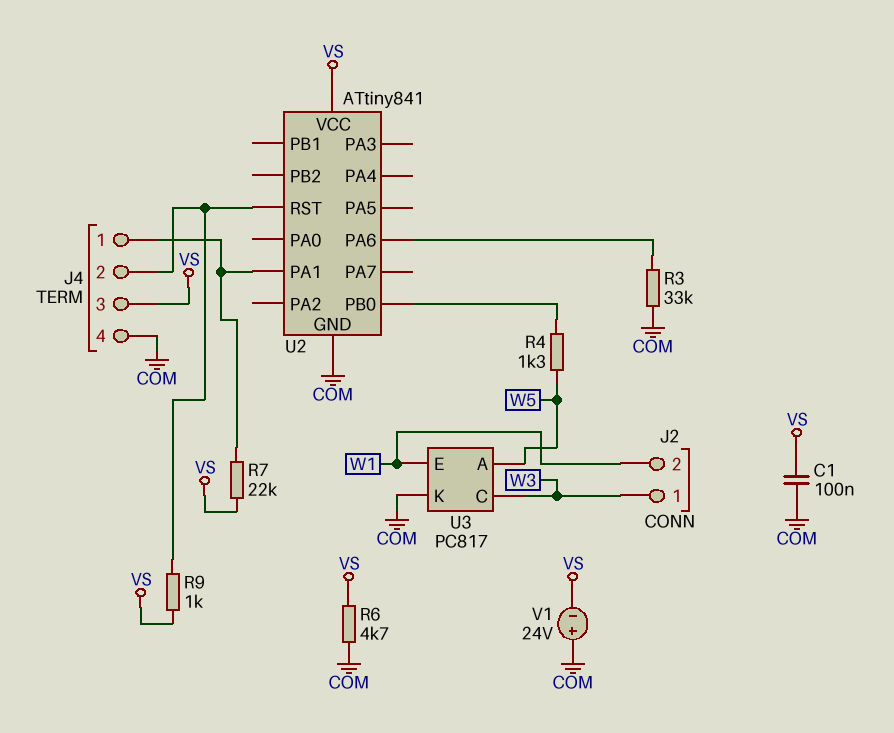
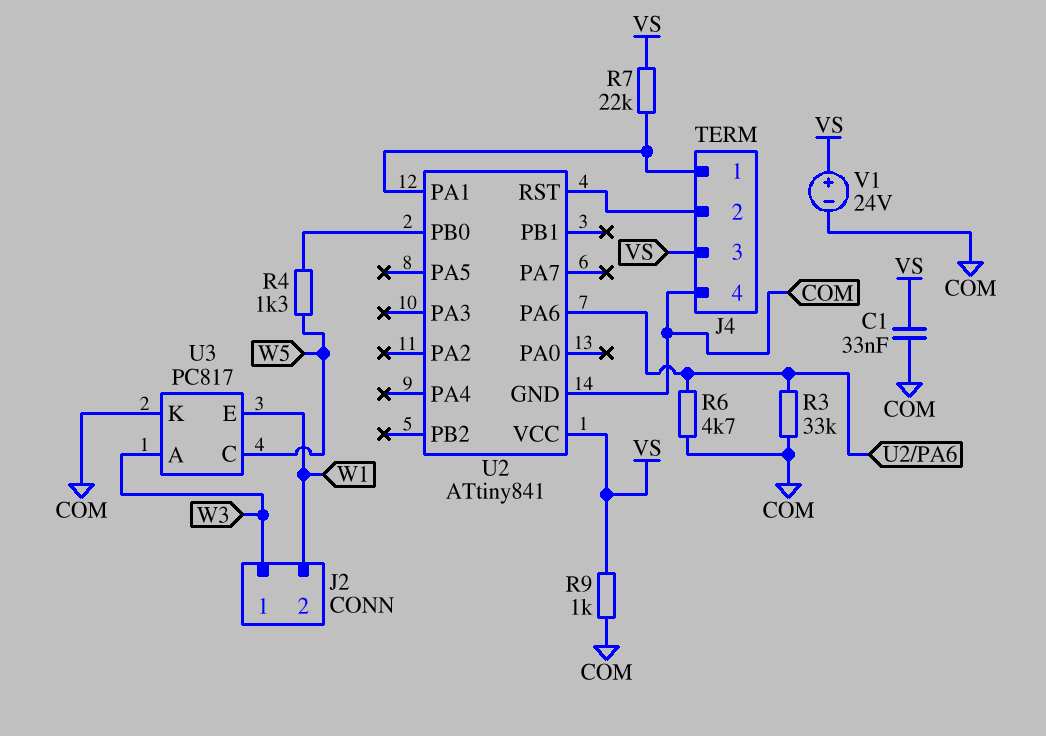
C1: 100nF (COM, VS) -> 33nF (COM, VS)
R6: 4.7k (COM, VS) -> 4.7k (COM, U2/PA6)
R9: 1k (J4/2, VS) -> 1k (COM, VS)
U3 pin A: W5 -> W3
U3 pin C: W3 -> W5
V1: 24V (plus COM, minus VS) -> 24V (plus VS, minus COM)

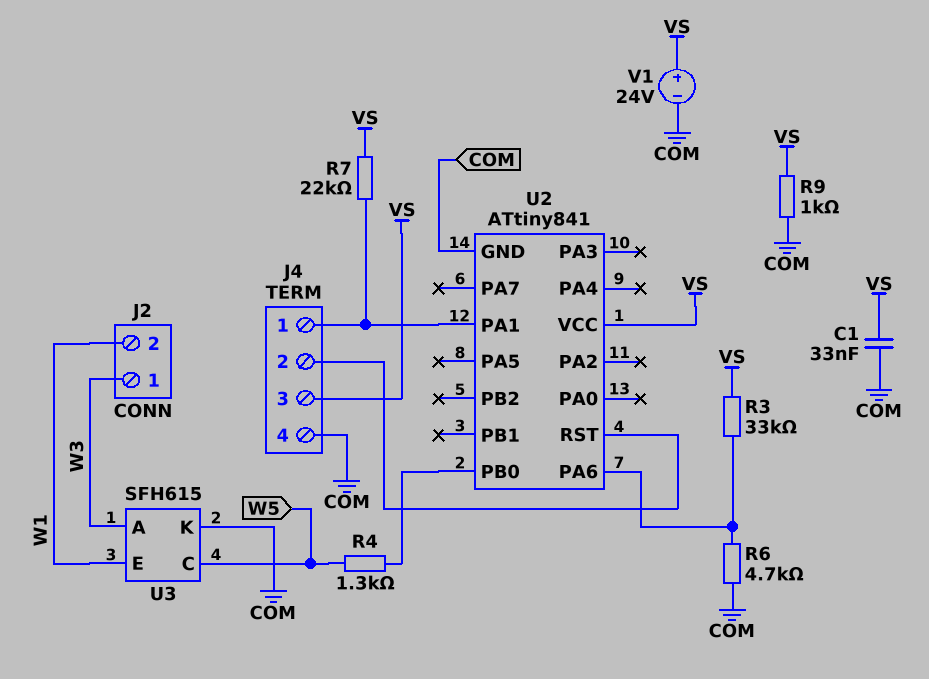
R3: 33k (COM, U2/PA6) -> 33k (U2/PA6, VS)
U3: PC817 -> SFH615

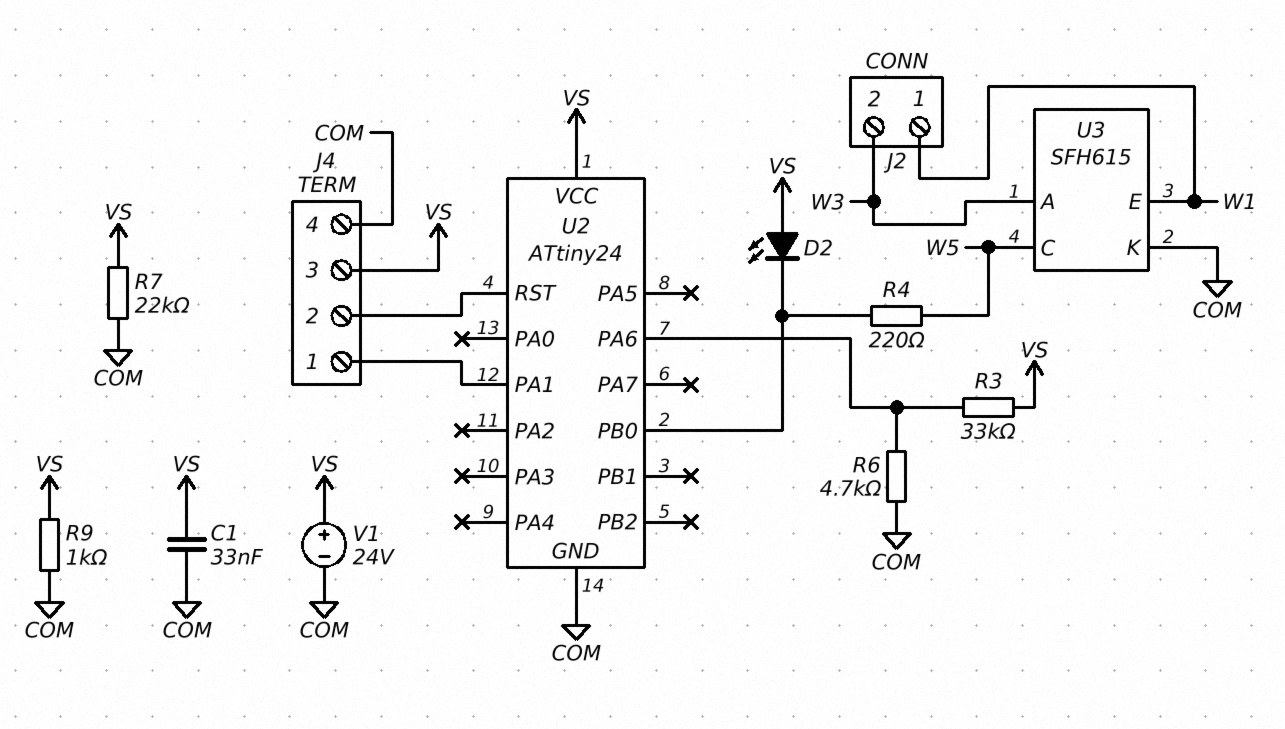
D2: none -> LED (A VS, K U2/PB0)
J2 pin 1: W3 -> W1
J2 pin 2: W1 -> W3
R4: 1.3k (U2/PB0, W5) -> 220 (U2/PB0, W5)
R7: 22k (J4/1, VS) -> 22k (COM, VS)
U2: ATtiny841 -> ATtiny24

